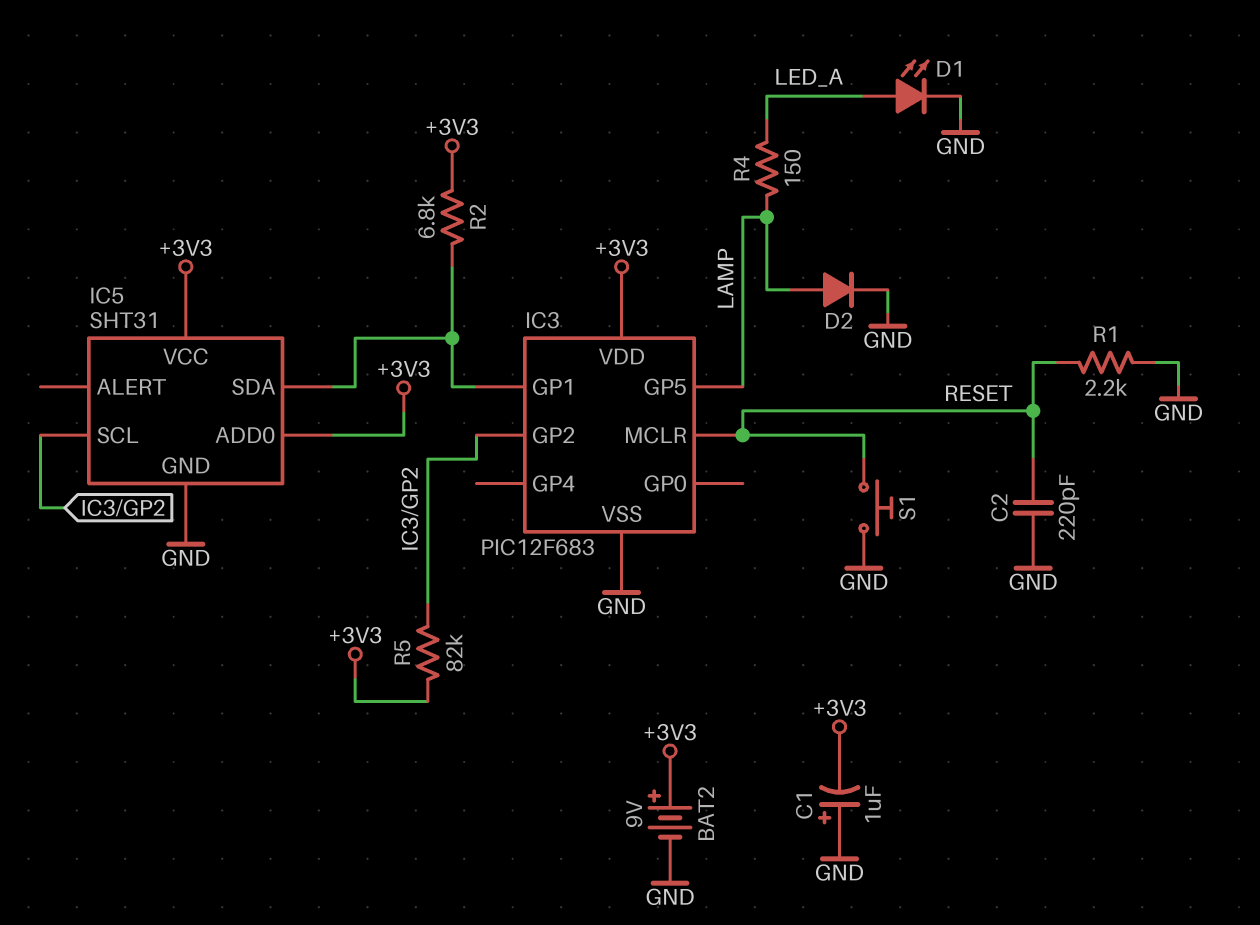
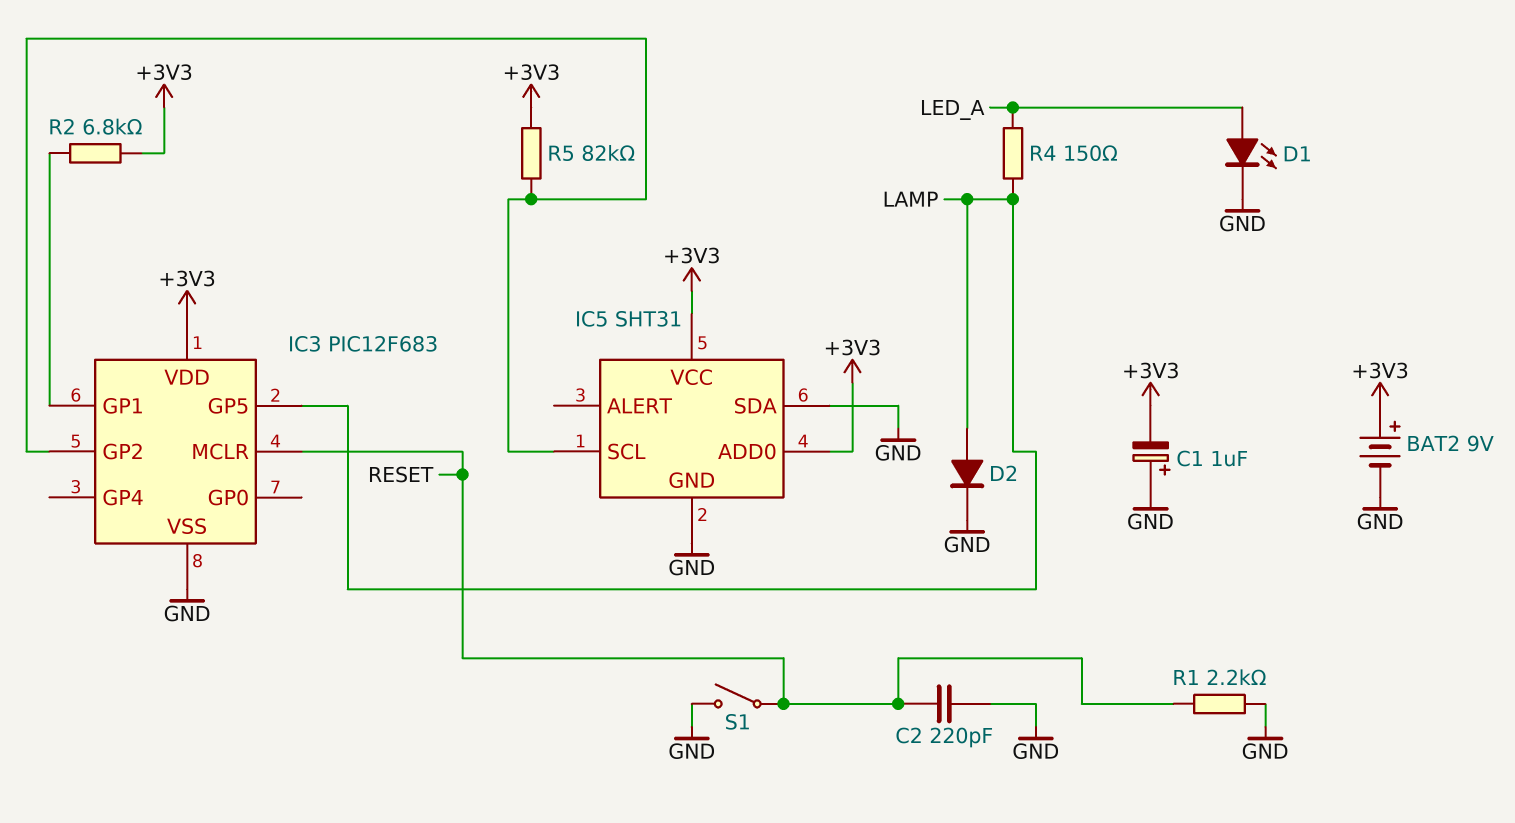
IC5 pin SDA: IC3/GP1 -> GND
S1: button (GND, RESET) -> switch (GND, RESET)

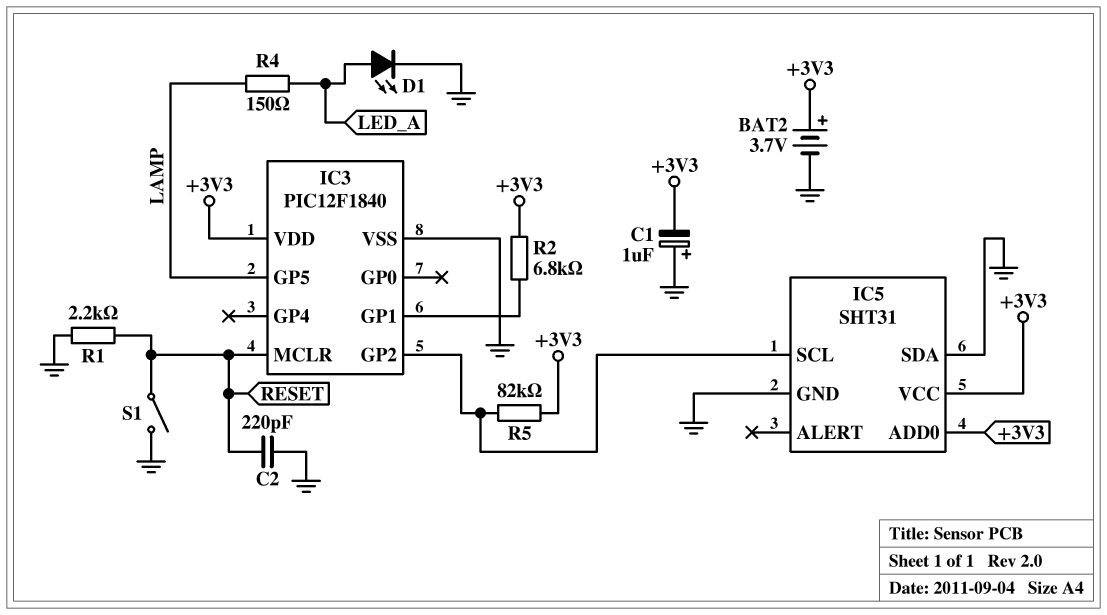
BAT2: 9V (plus +3V3, minus GND) -> 3.7V (plus +3V3, minus GND)
D2: diode (A LAMP, K GND) -> none
IC3: PIC12F683 -> PIC12F1840

